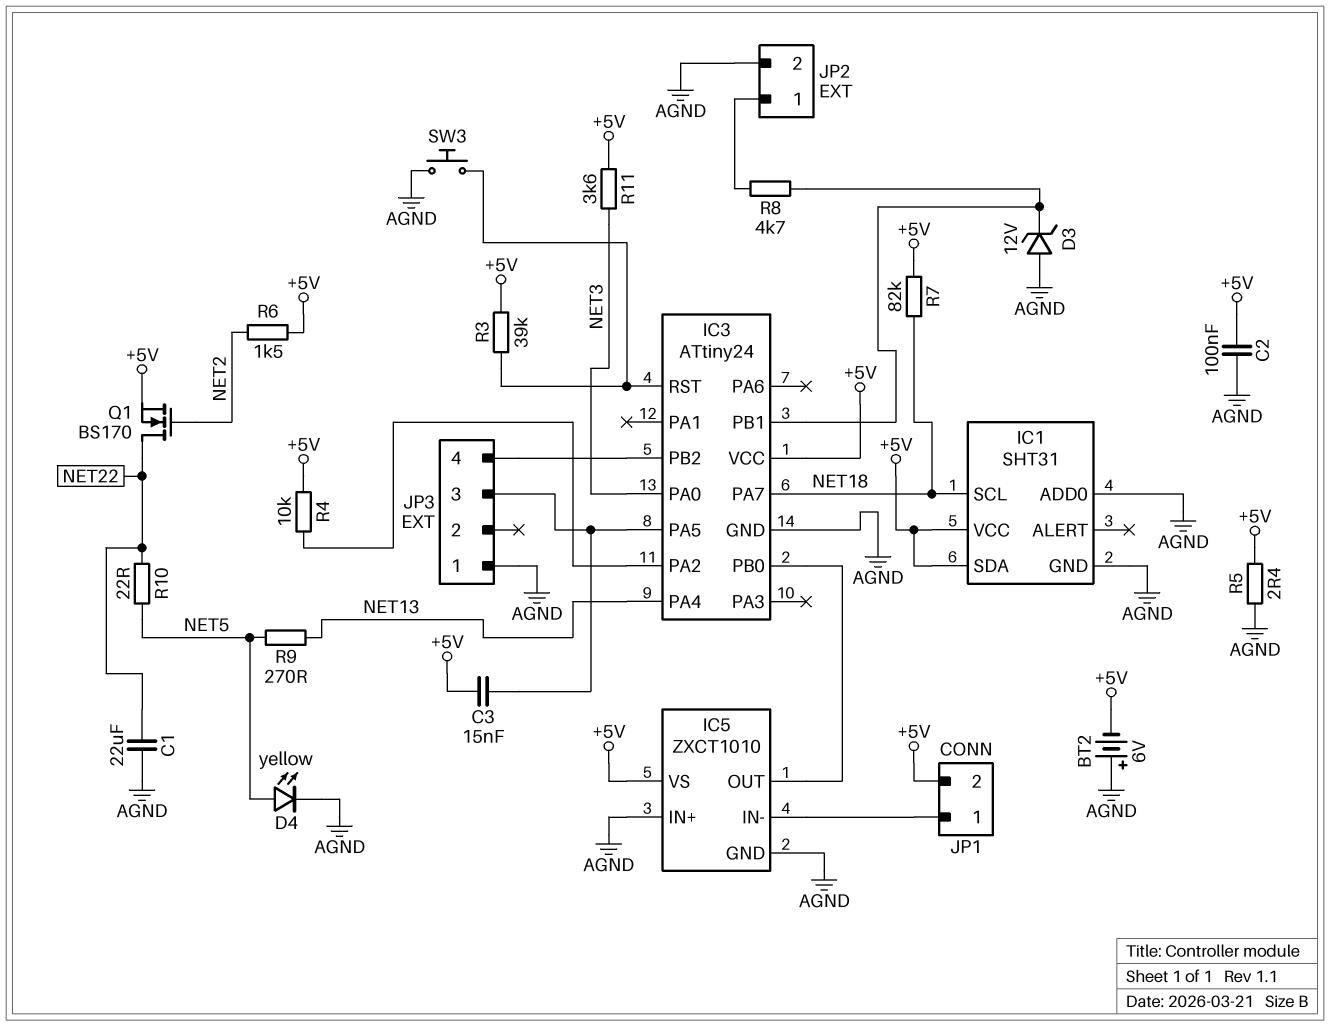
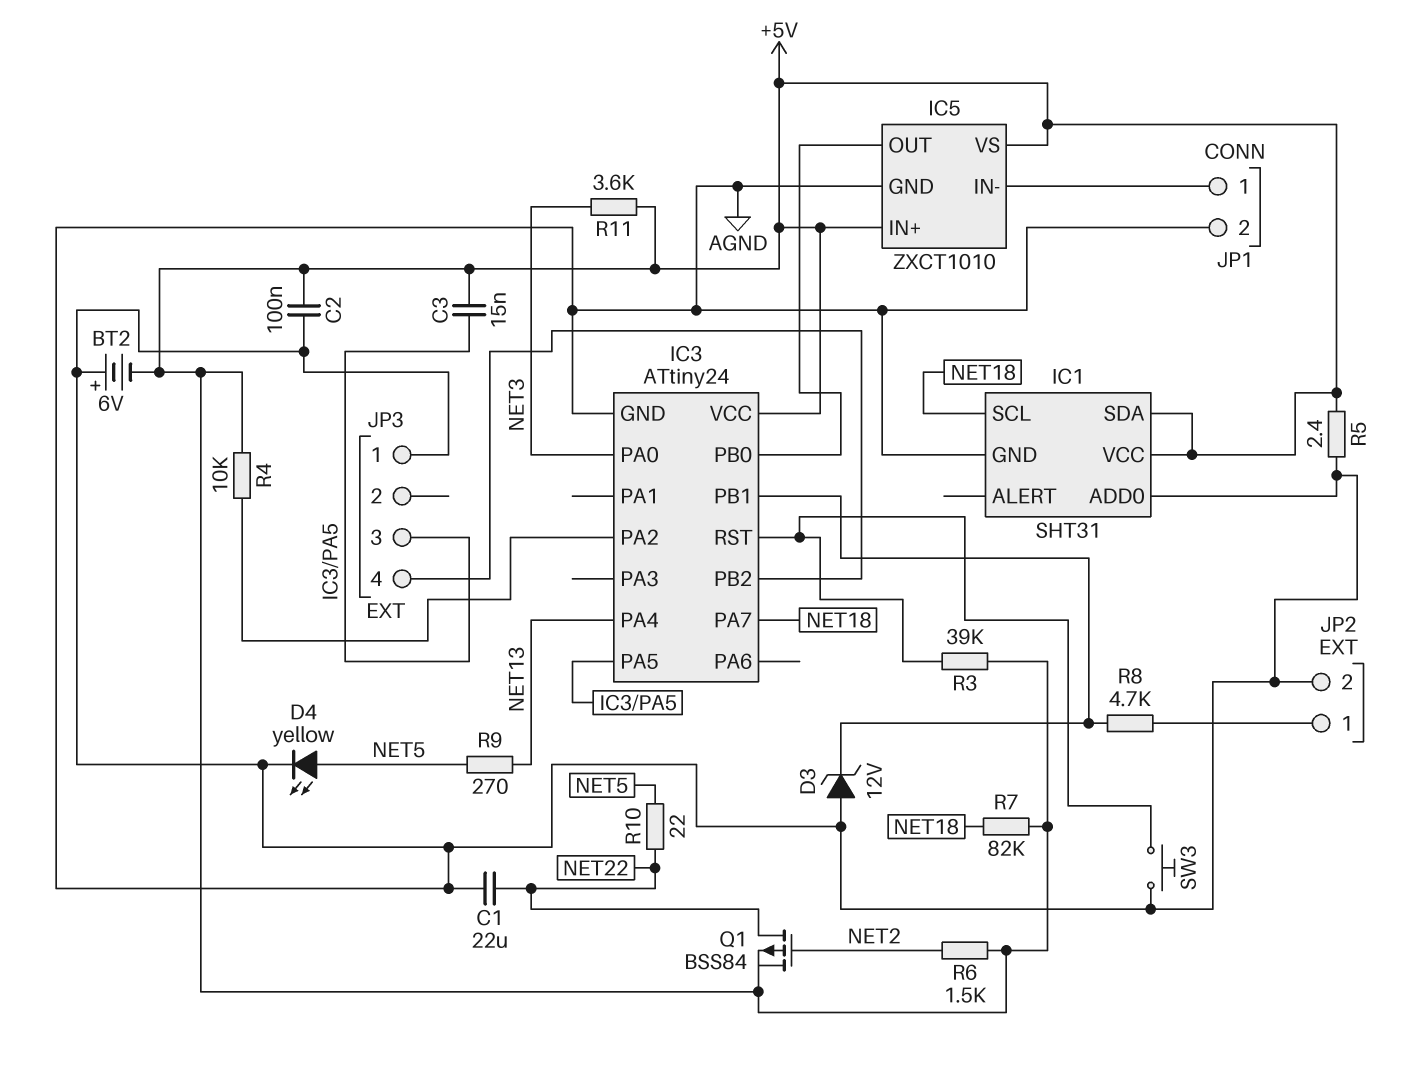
IC5 pin IN+: AGND -> +5V
JP1 pin 2: +5V -> AGND
Q1: NMOS BS170 (G NET2, D NET22, S +5V) -> PMOS BSS84 (G NET2, D NET22, S +5V)

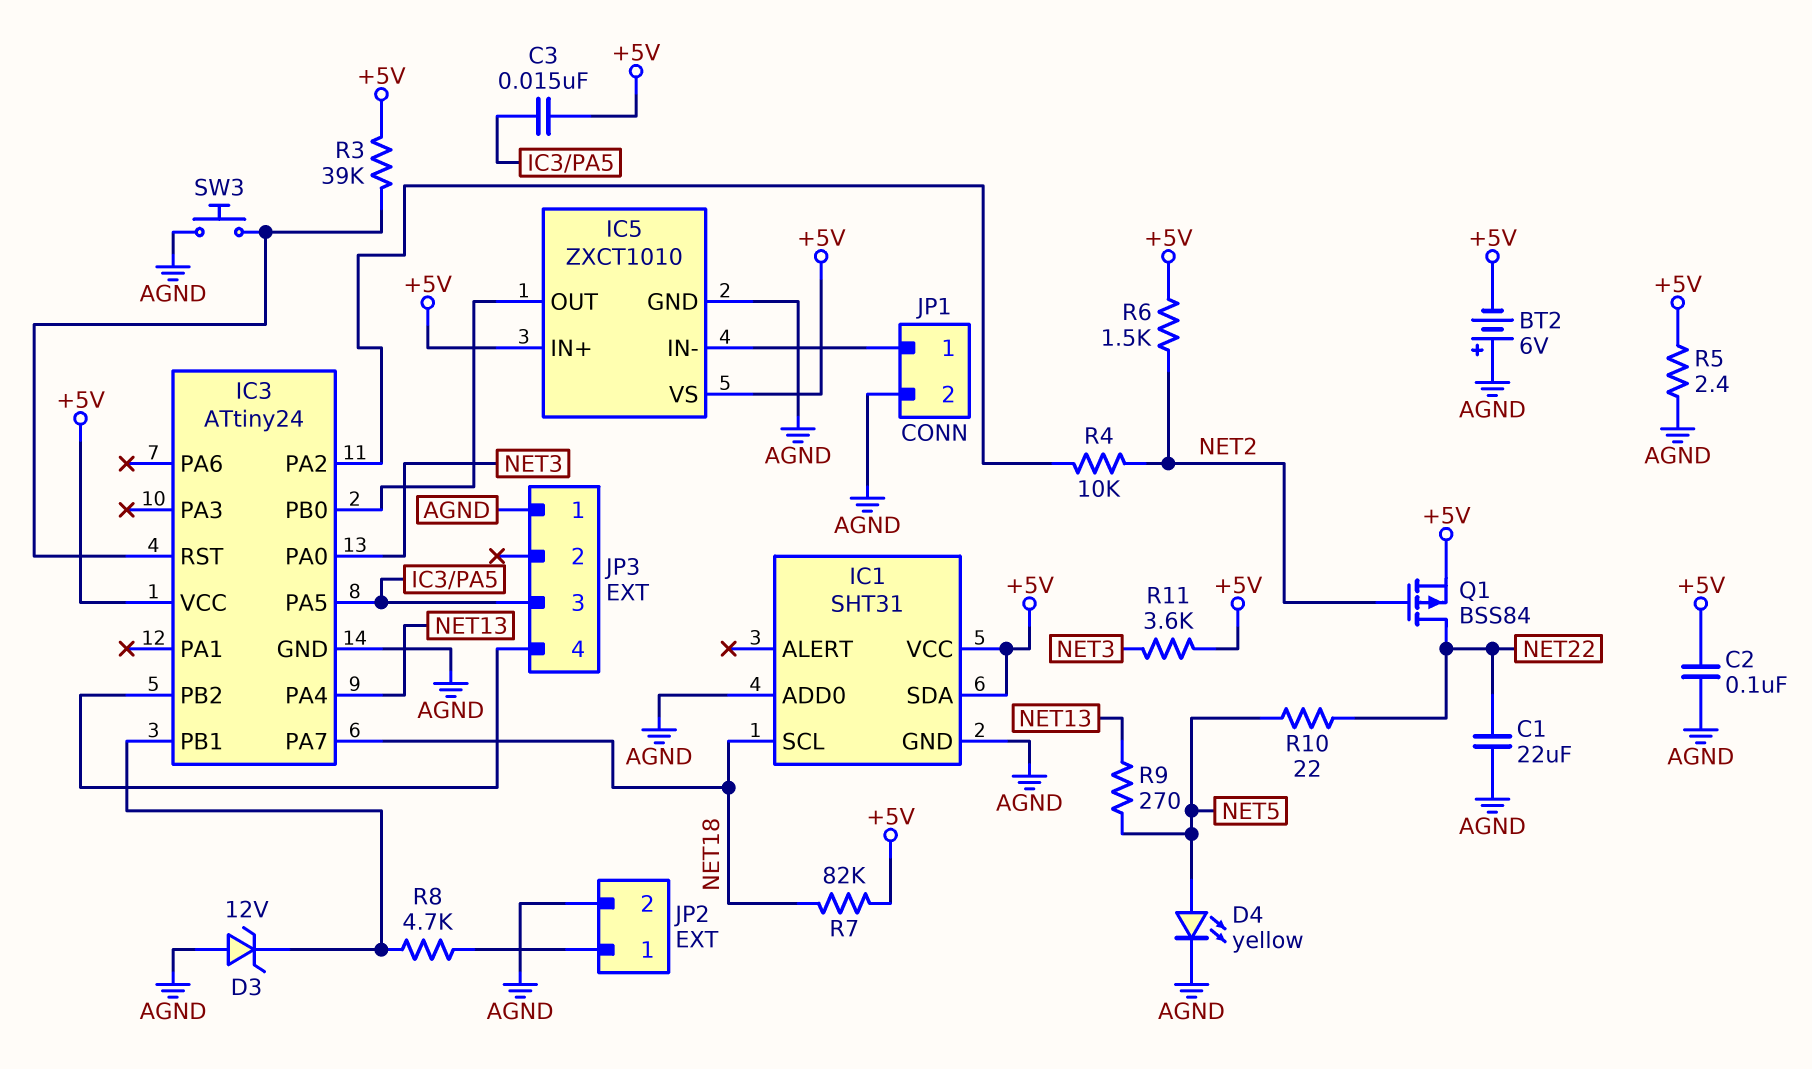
R4: 10k (+5V, IC3/PA2) -> 10k (IC3/PA2, NET2)

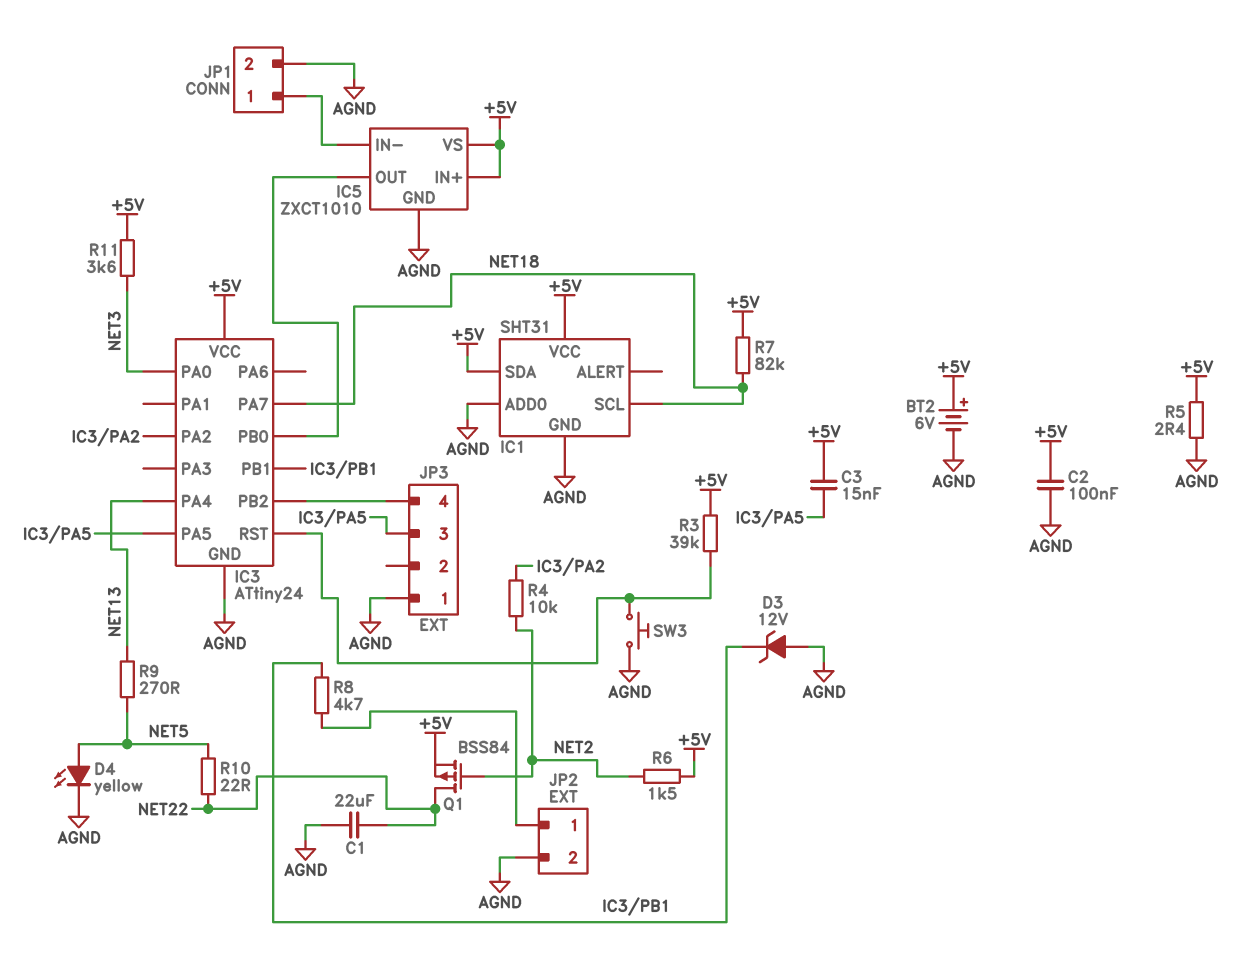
BT2: 6V (plus AGND, minus +5V) -> 6V (plus +5V, minus AGND)

